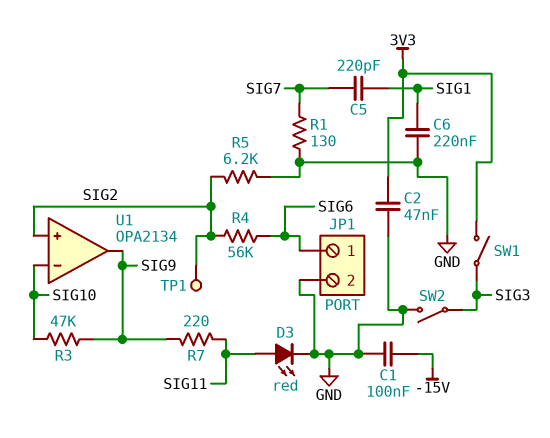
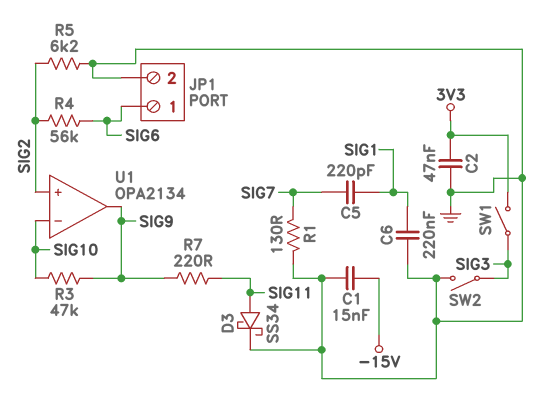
C1: 100nF (-15V, GND) -> 15nF (-15V, GND)
D3: LED red (A SIG11, K GND) -> schottky SS34 (A SIG11, K GND)
TP1: test point (SIG2) -> none

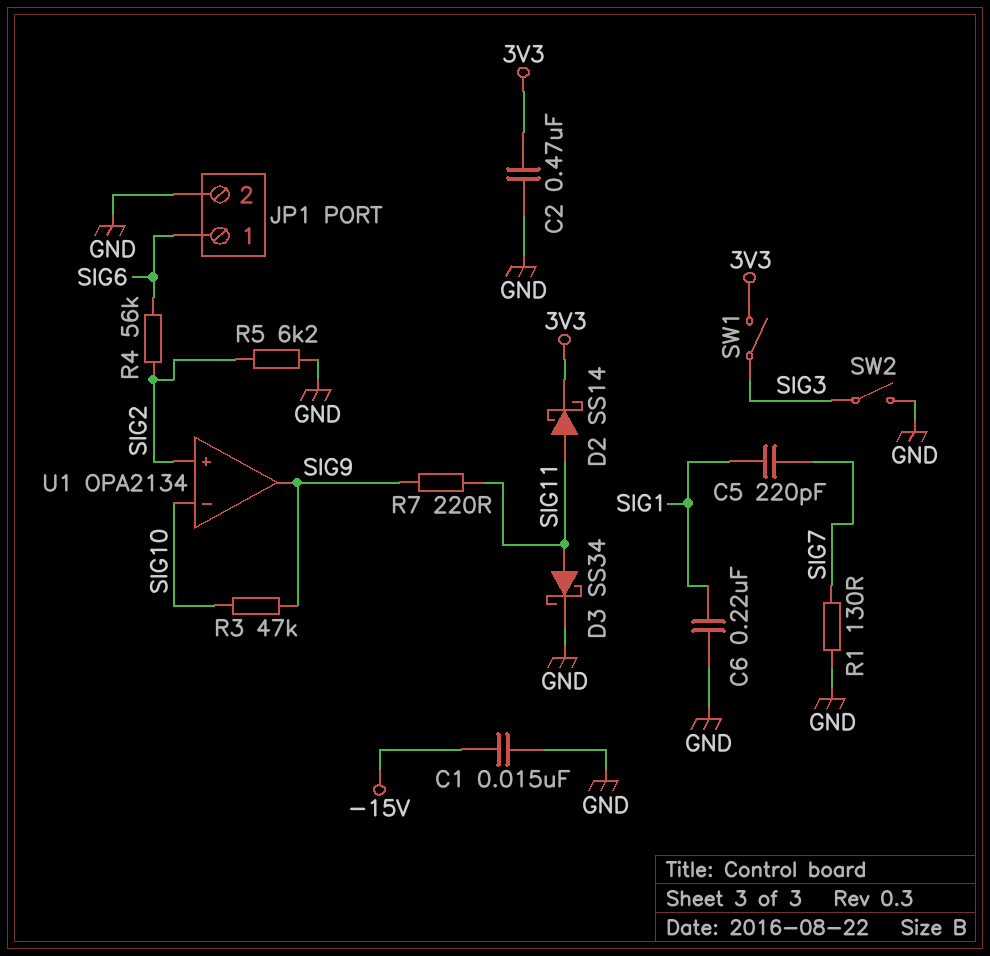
C2: 47nF (3V3, GND) -> 470nF (3V3, GND)
D2: none -> schottky SS14 (A SIG11, K 3V3)

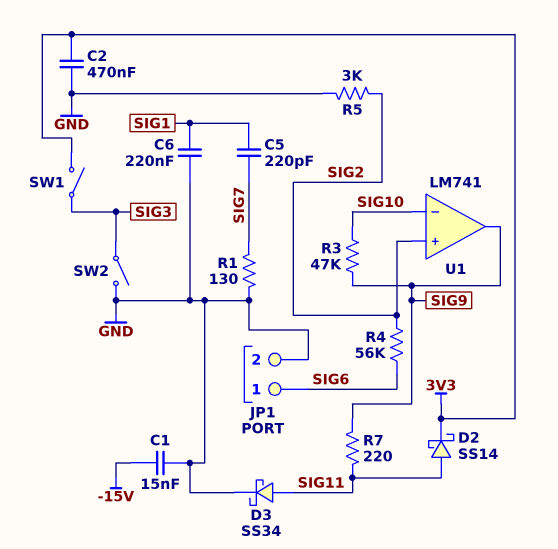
R5: 6.2k (GND, SIG2) -> 3k (GND, SIG2)
U1: OPA2134 -> LM741

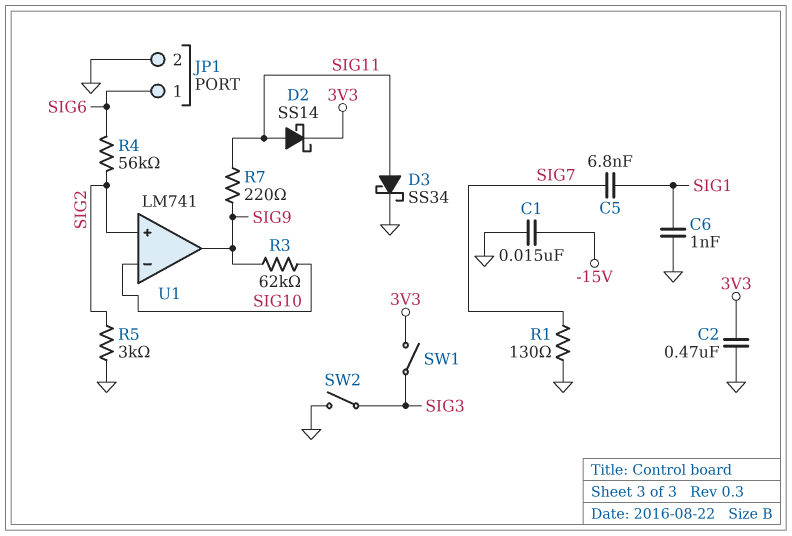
C5: 220pF (SIG1, SIG7) -> 6.8nF (SIG1, SIG7)
C6: 220nF (GND, SIG1) -> 1nF (GND, SIG1)
R3: 47k (SIG9, SIG10) -> 62k (SIG9, SIG10)

